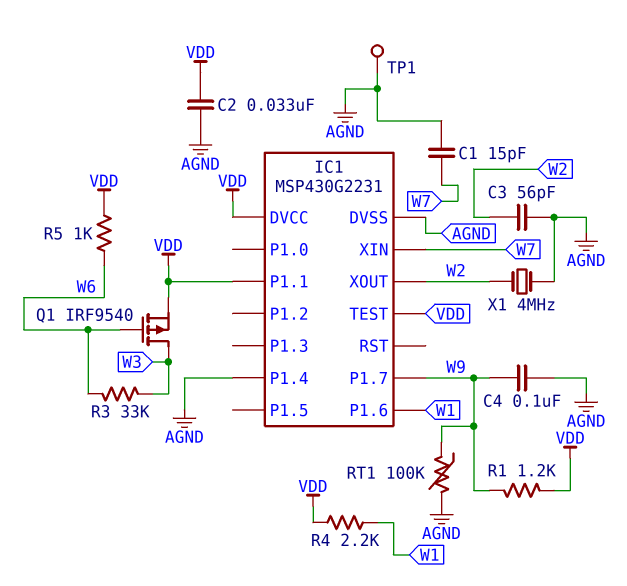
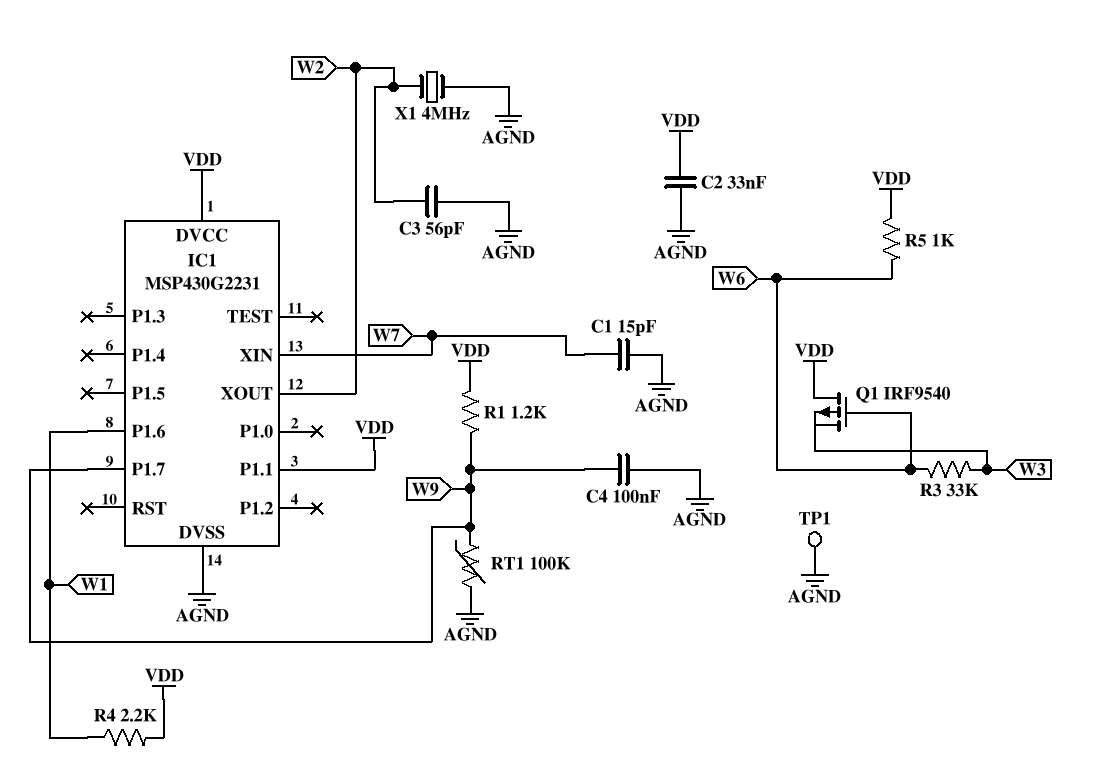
IC1 pin P1.4: AGND -> none
IC1 pin TEST: VDD -> none
Q1: PMOS IRF9540 (G W6, D W3, S VDD) -> PMOS IRF9540 (G W6, D VDD, S W3)

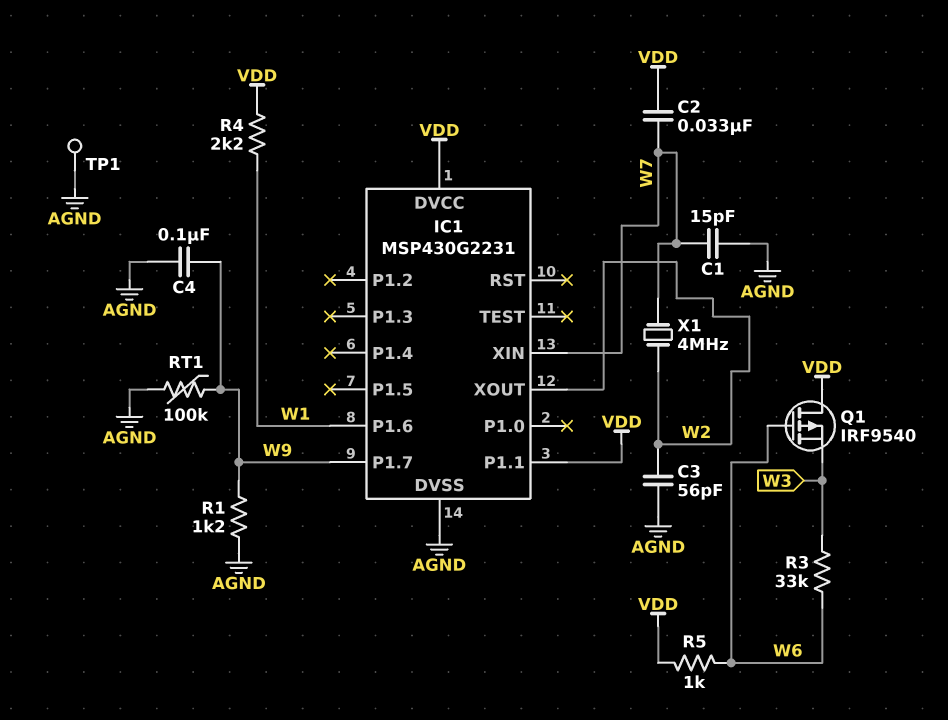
C2: 33nF (AGND, VDD) -> 33nF (VDD, W7)
R1: 1.2k (VDD, W9) -> 1.2k (AGND, W9)
X1: 4MHz (AGND, W2) -> 4MHz (W2, W7)

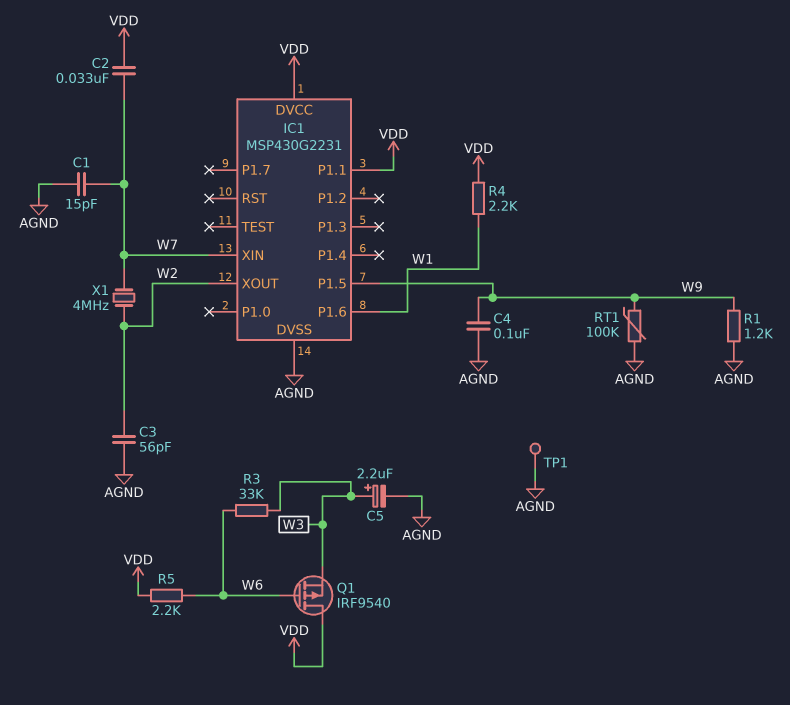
C5: none -> 2.2uF (plus W3, minus AGND)
IC1 pin P1.5: none -> W9
IC1 pin P1.7: W9 -> none
R5: 1k (VDD, W6) -> 2.2k (VDD, W6)

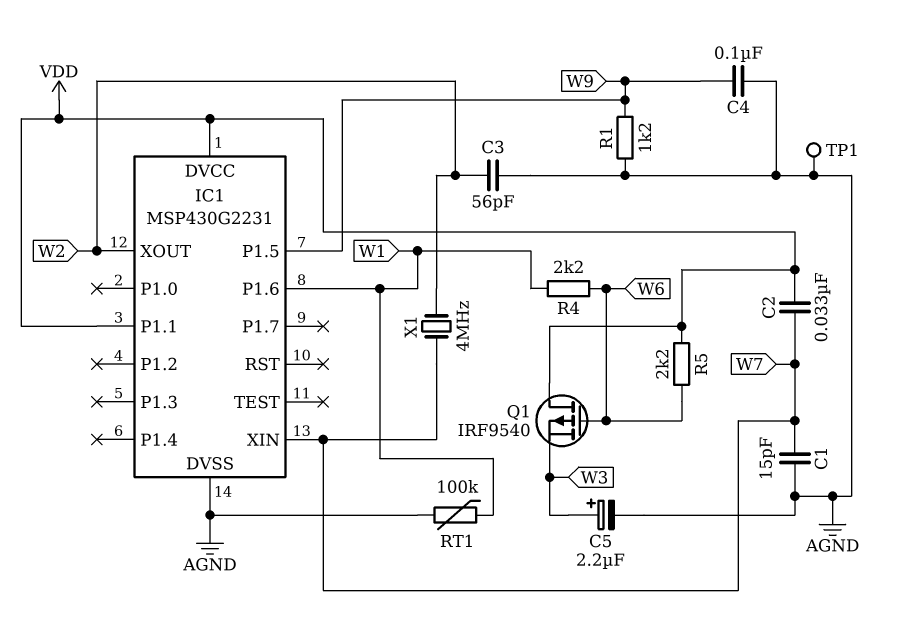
R3: 33k (W3, W6) -> none
R4: 2.2k (VDD, W1) -> 2.2k (W1, W6)
RT1: 100k (AGND, W9) -> 100k (AGND, W1)

